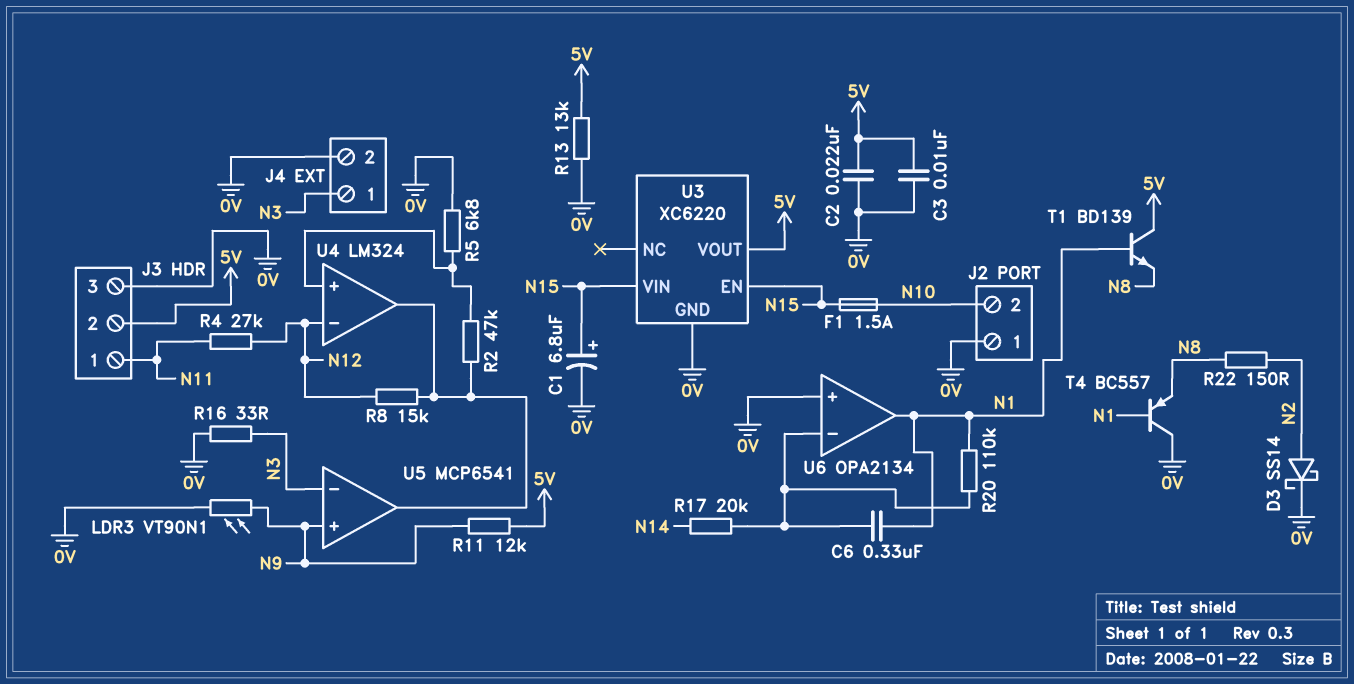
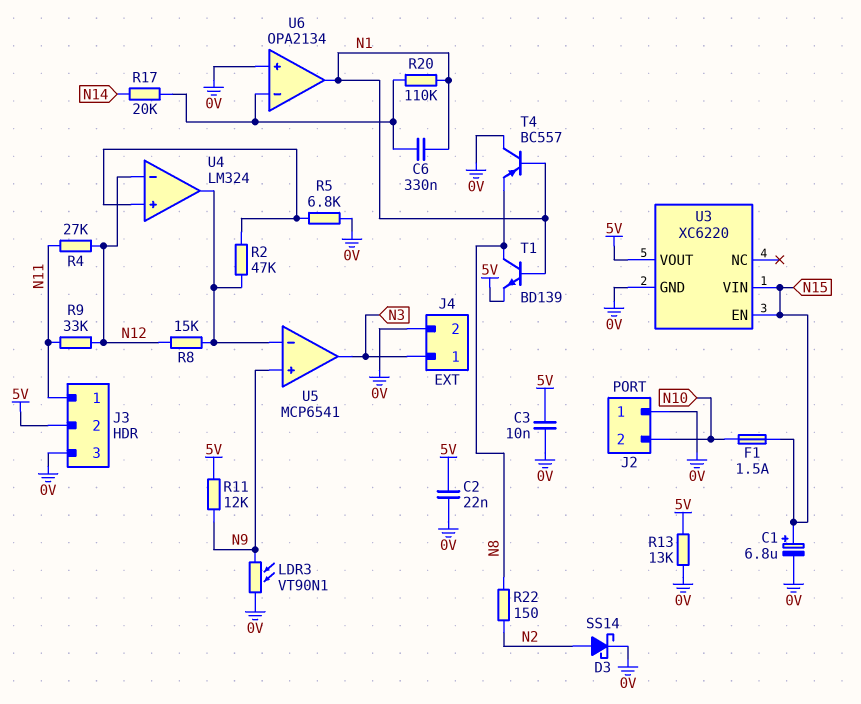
R9: none -> 33k (N11, N12)
R16: 33 (0V, N3) -> none
T1: NPN BD139 (B N1, C 5V, E N8) -> NPN BD139 (B N1, C N8, E 5V)
U5 pin in-: N3 -> U4/out
U5 pin out: U4/out -> N3

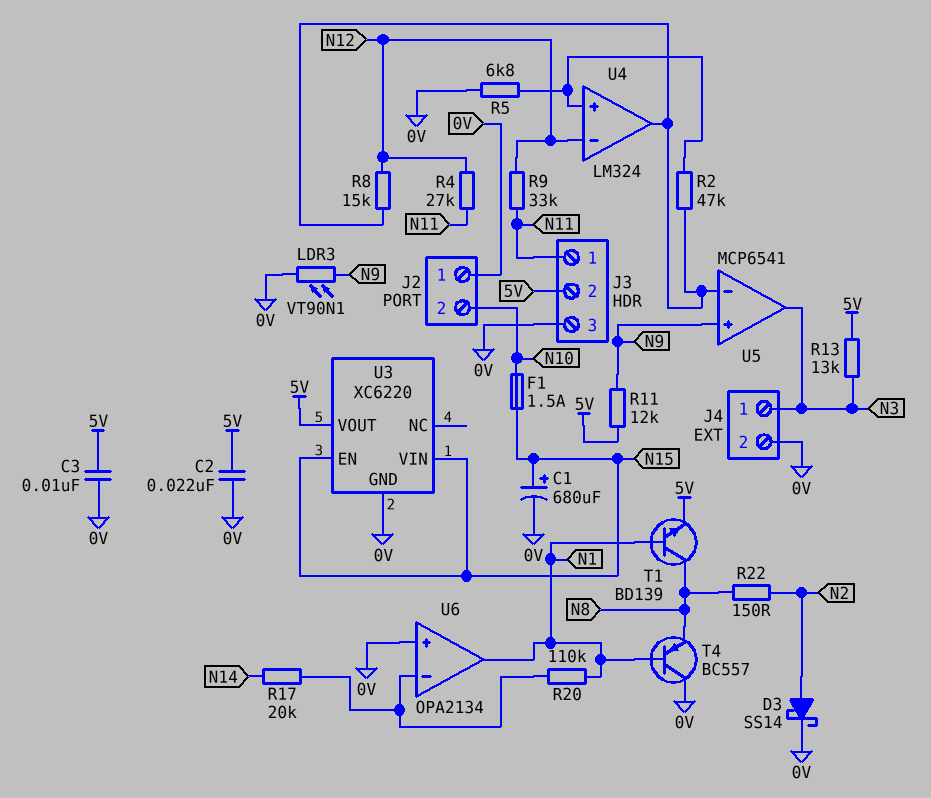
C1: 6.8uF (plus N15, minus 0V) -> 680uF (plus N15, minus 0V)
C6: 330nF (N1, U6/in-) -> none
R13: 13k (0V, 5V) -> 13k (5V, N3)

